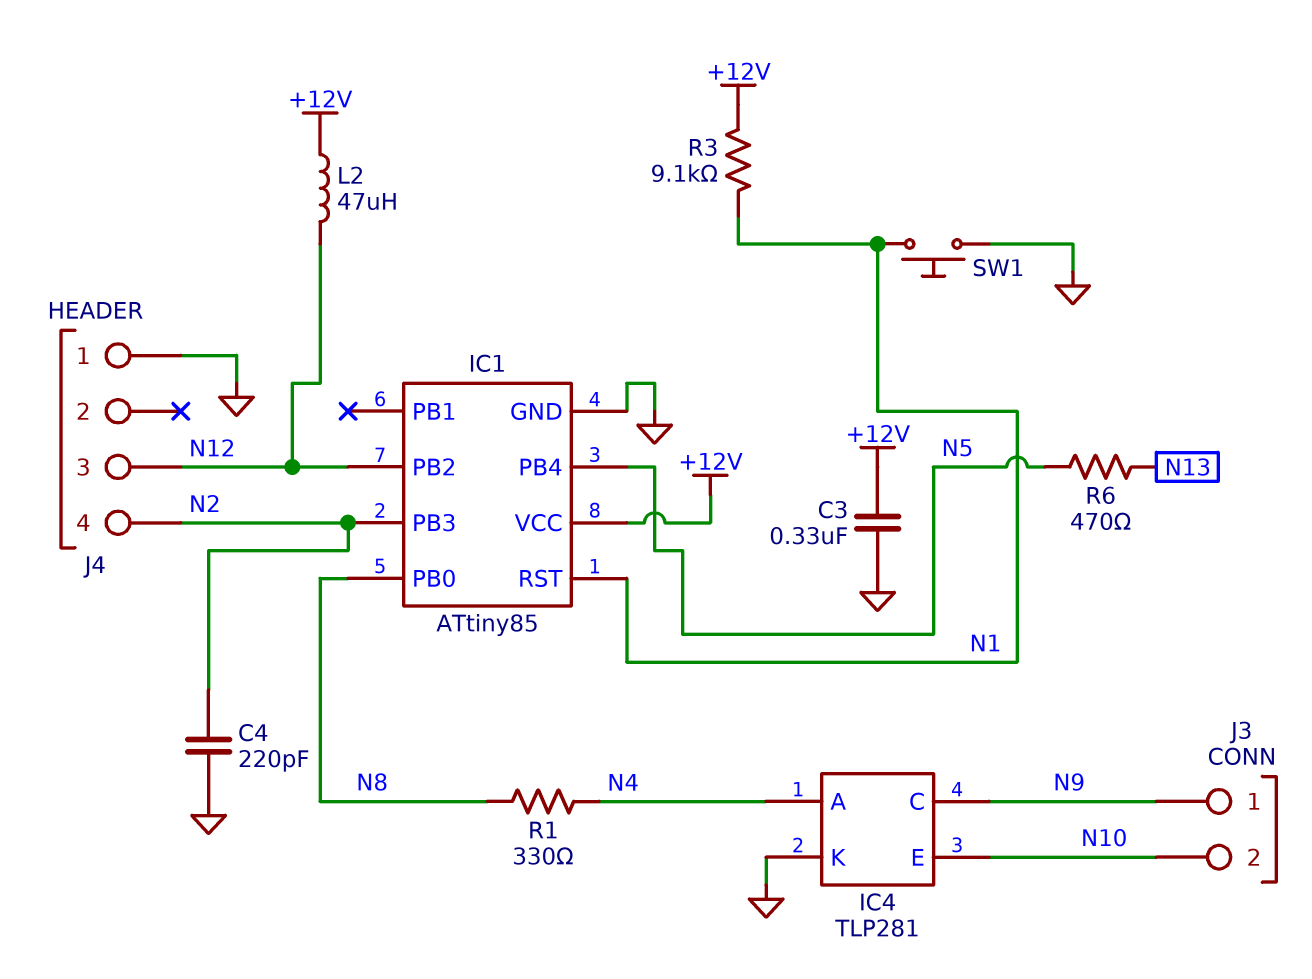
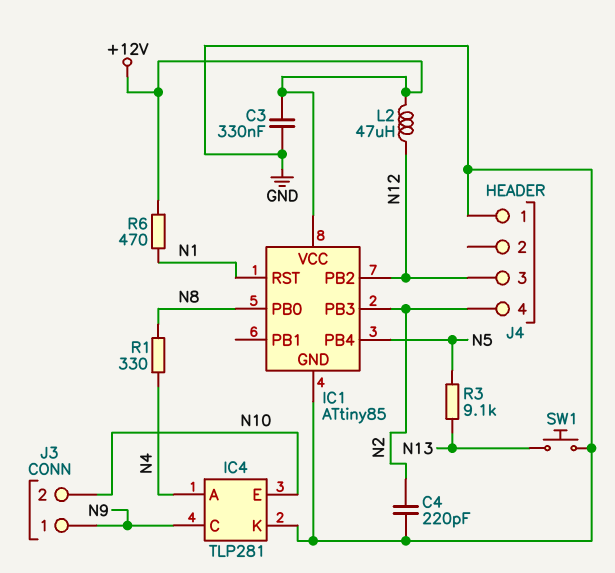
R3: 9.1k (+12V, N1) -> 9.1k (N5, N13)
R6: 470 (N5, N13) -> 470 (+12V, N1)
SW1: button (GND, N1) -> button (GND, N13)

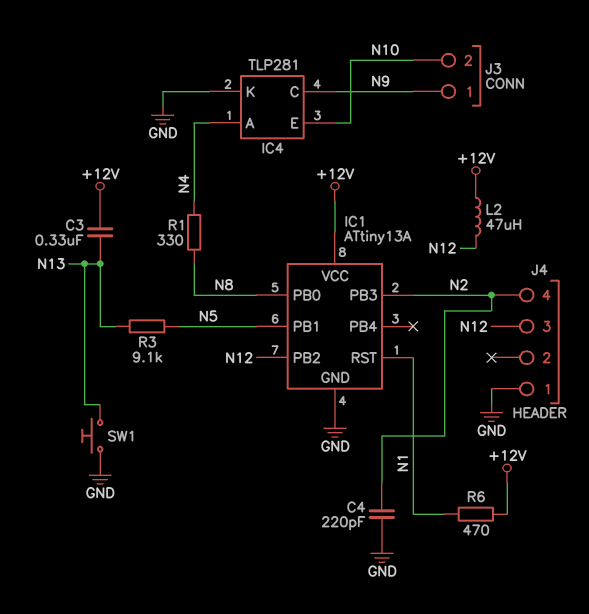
C3: 330nF (+12V, GND) -> 330nF (+12V, N13)
IC1: ATtiny85 -> ATtiny13A
IC1 pin PB1: none -> N5
IC1 pin PB4: N5 -> none

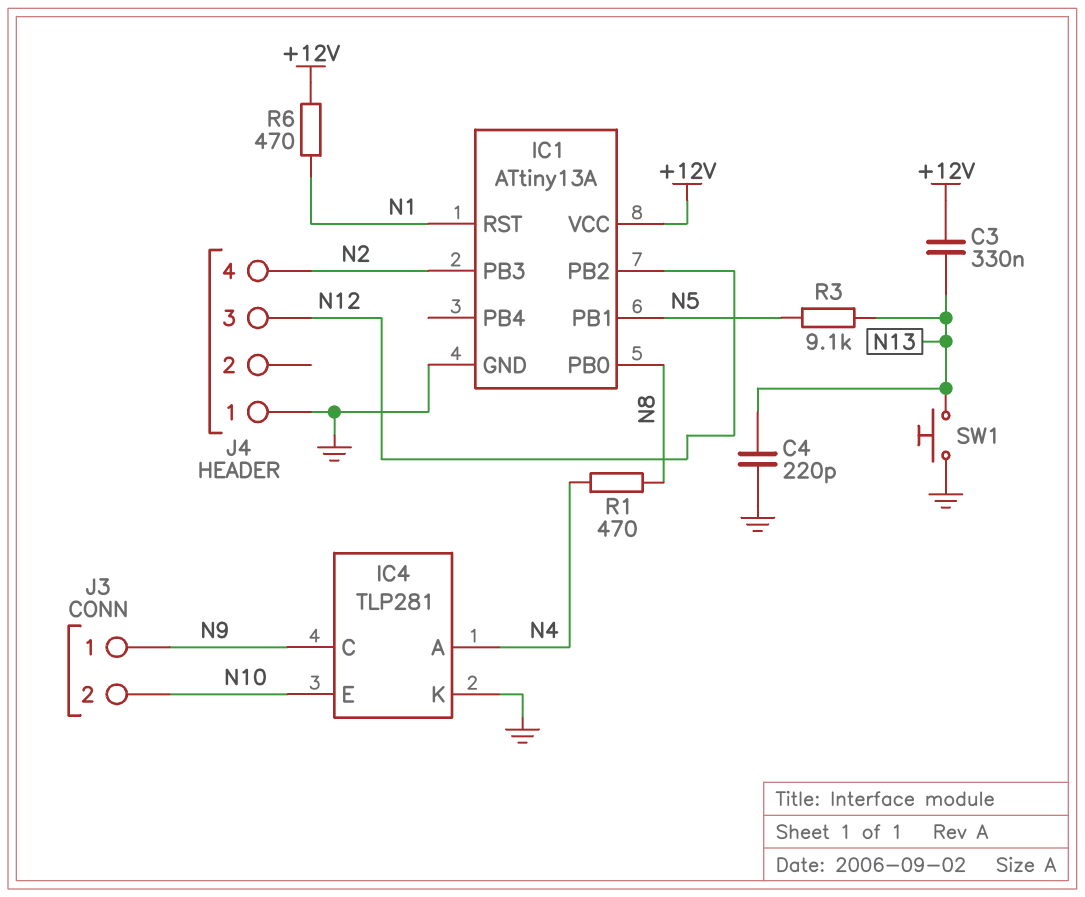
C4: 220pF (GND, N2) -> 220pF (GND, N13)
L2: 47uH (+12V, N12) -> none
R1: 330 (N4, N8) -> 470 (N4, N8)

